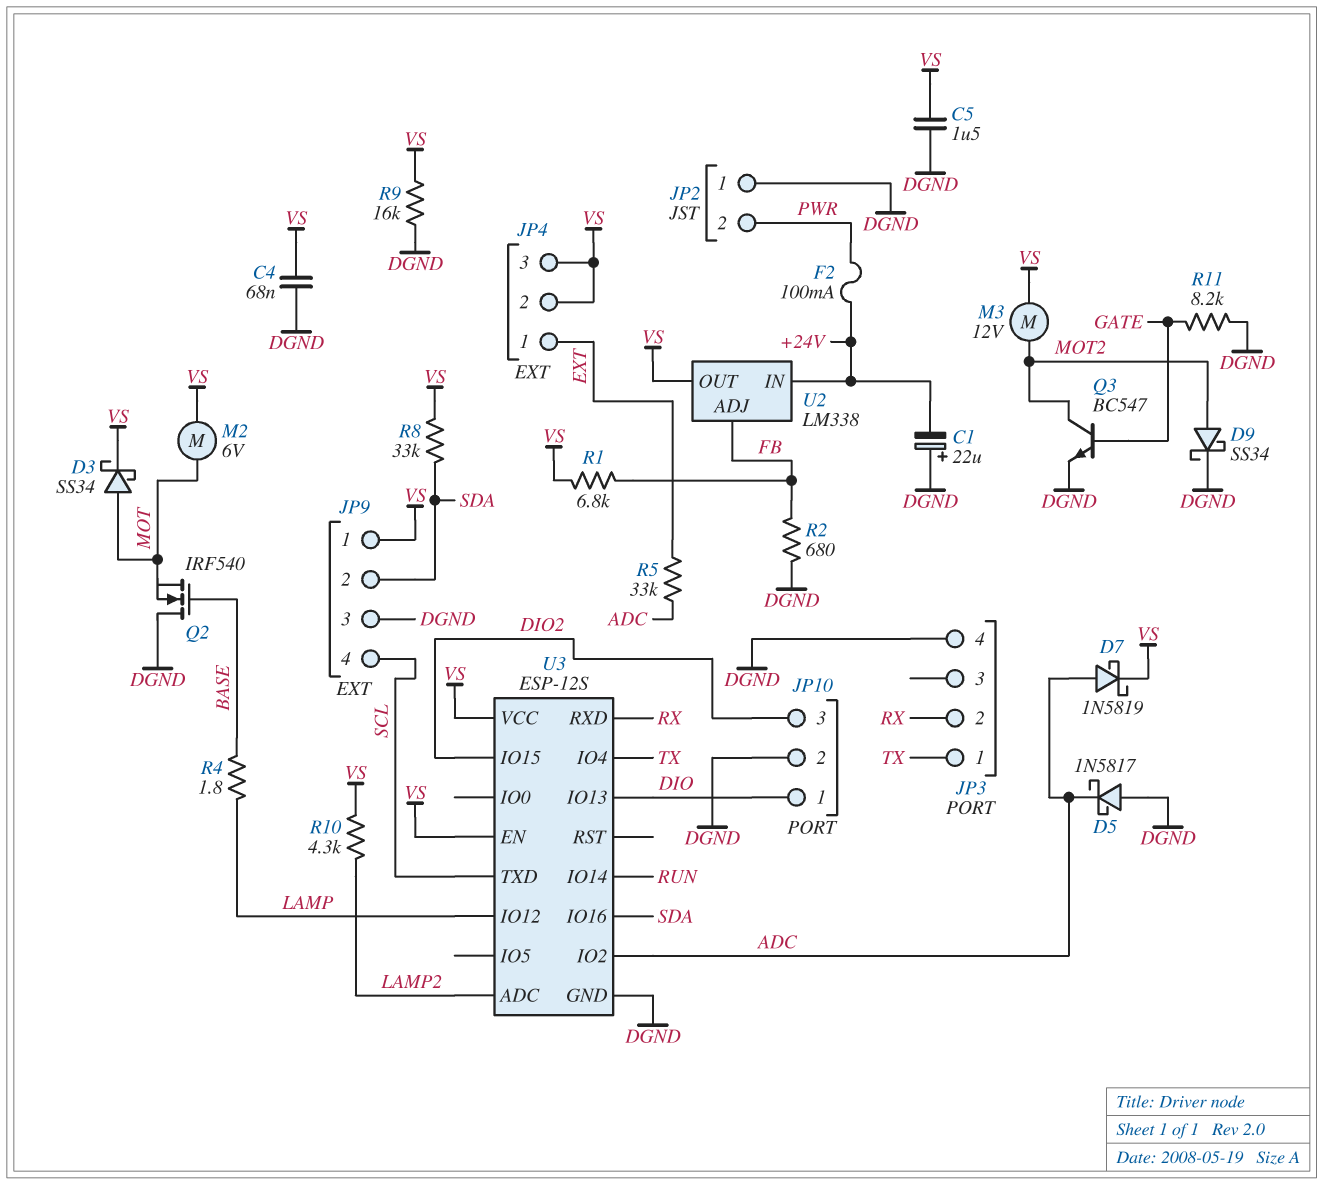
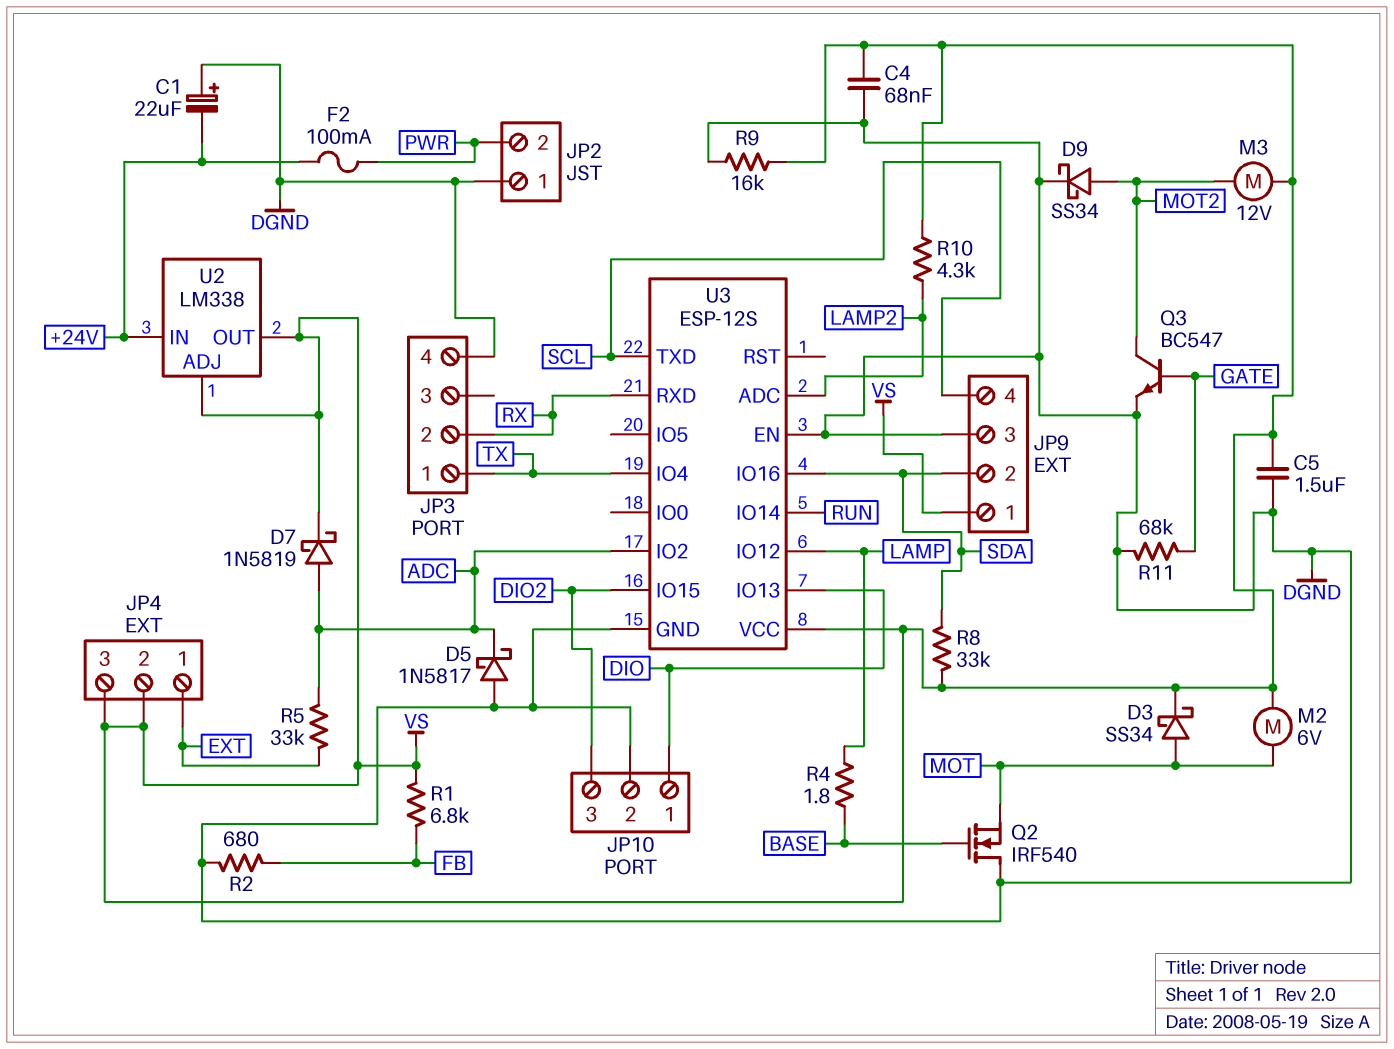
R11: 8.2k (DGND, GATE) -> 68k (DGND, GATE)
U2 pin ADJ: FB -> VS
U3 pin EN: VS -> DGND

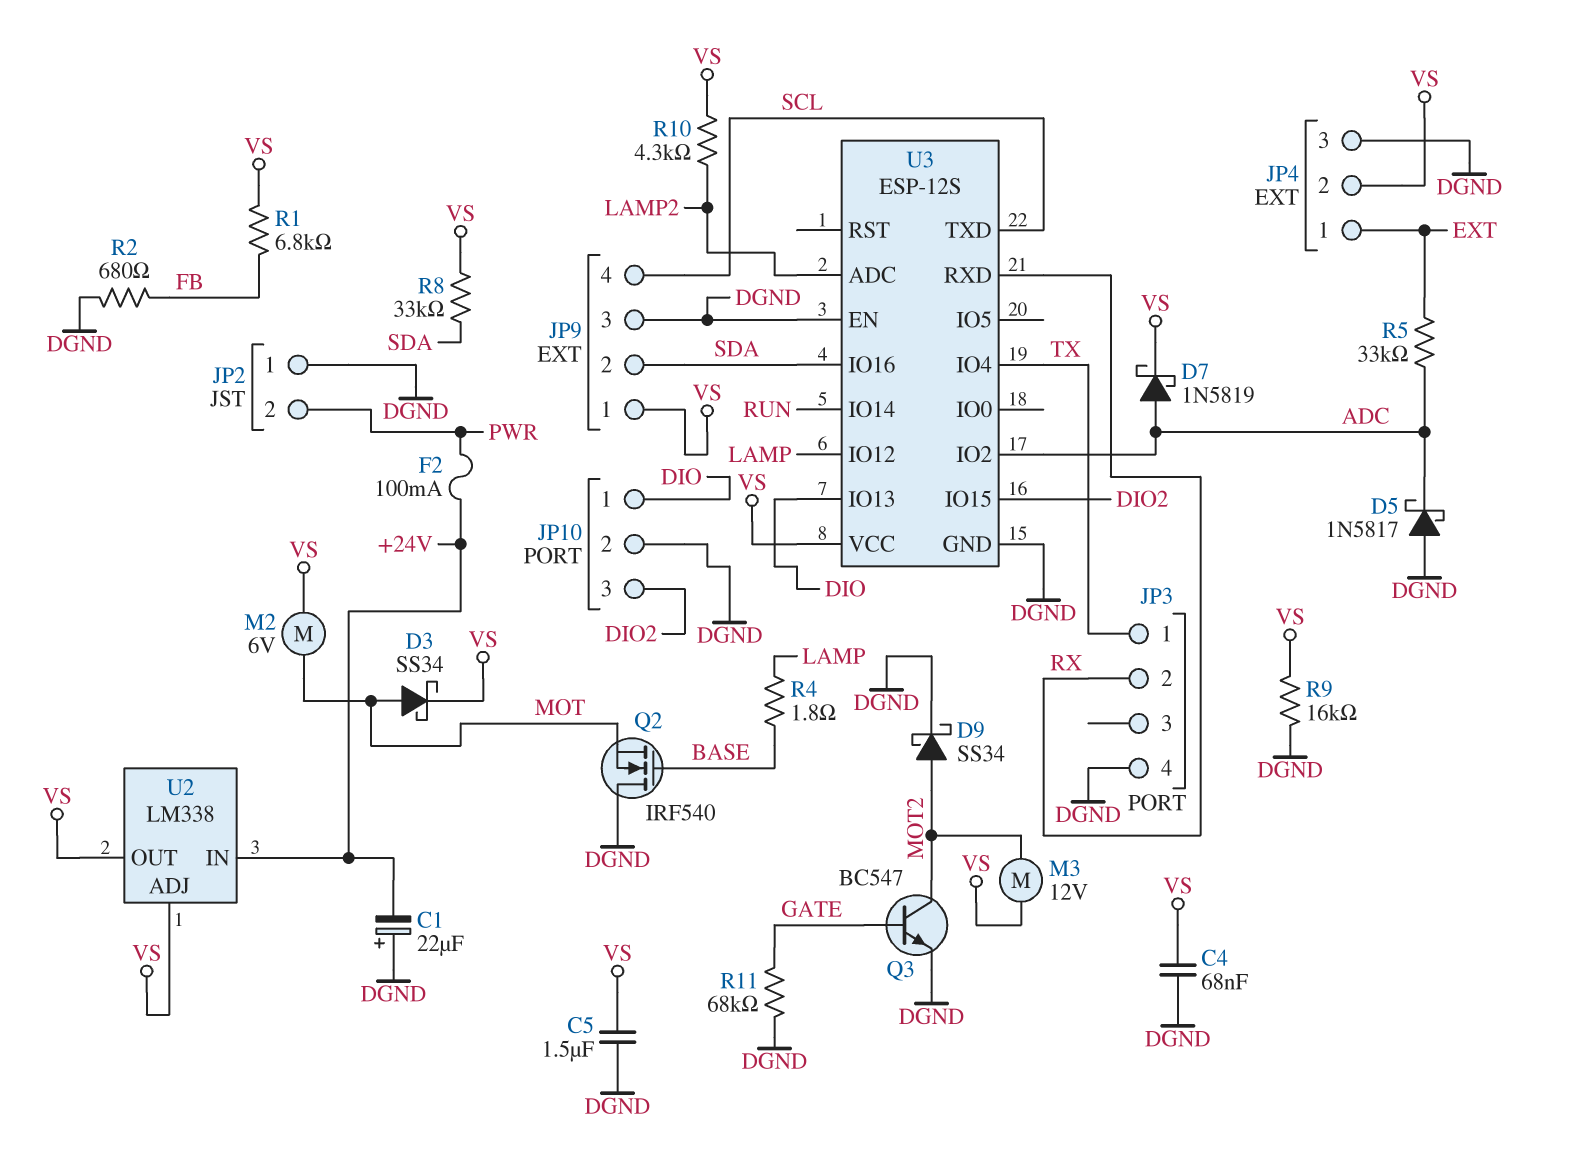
JP4 pin 3: VS -> DGND

